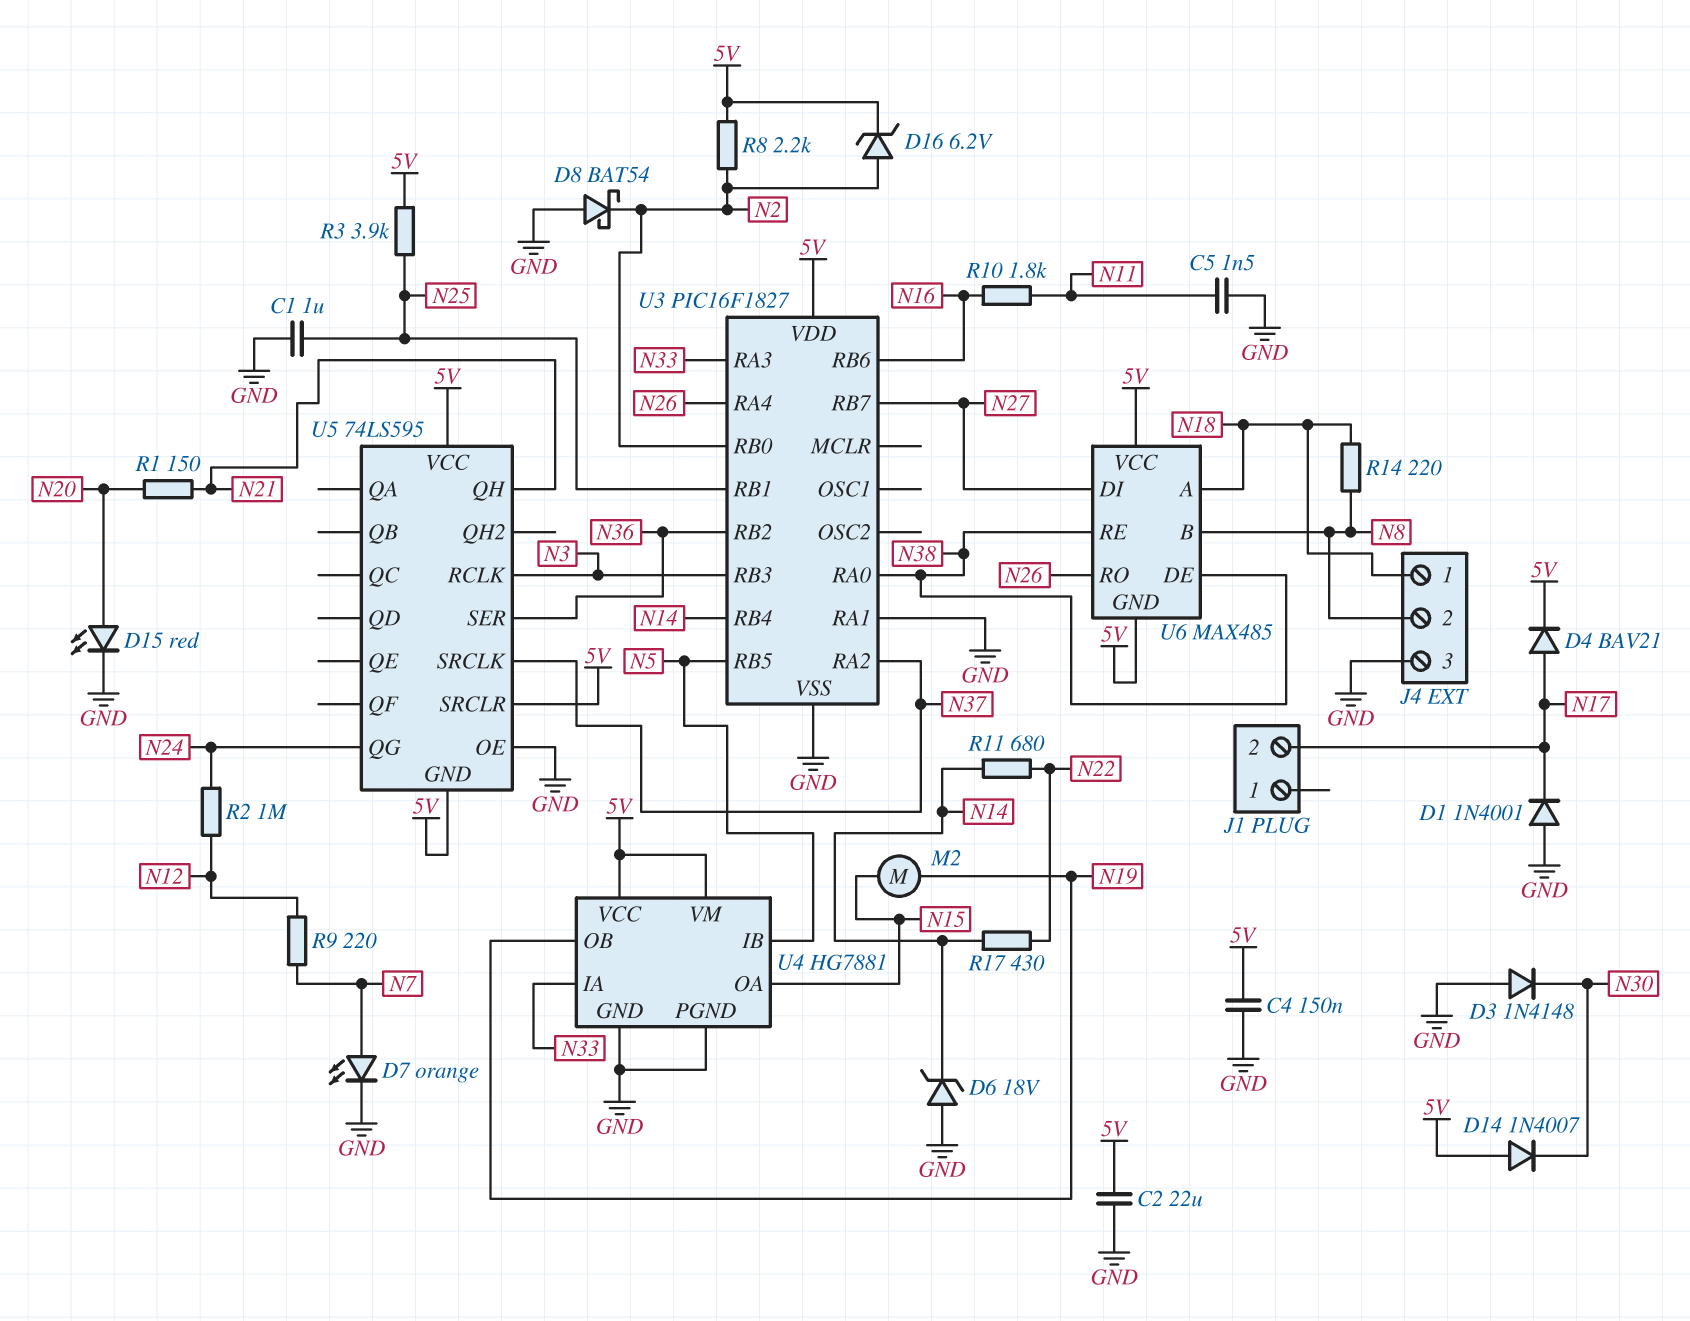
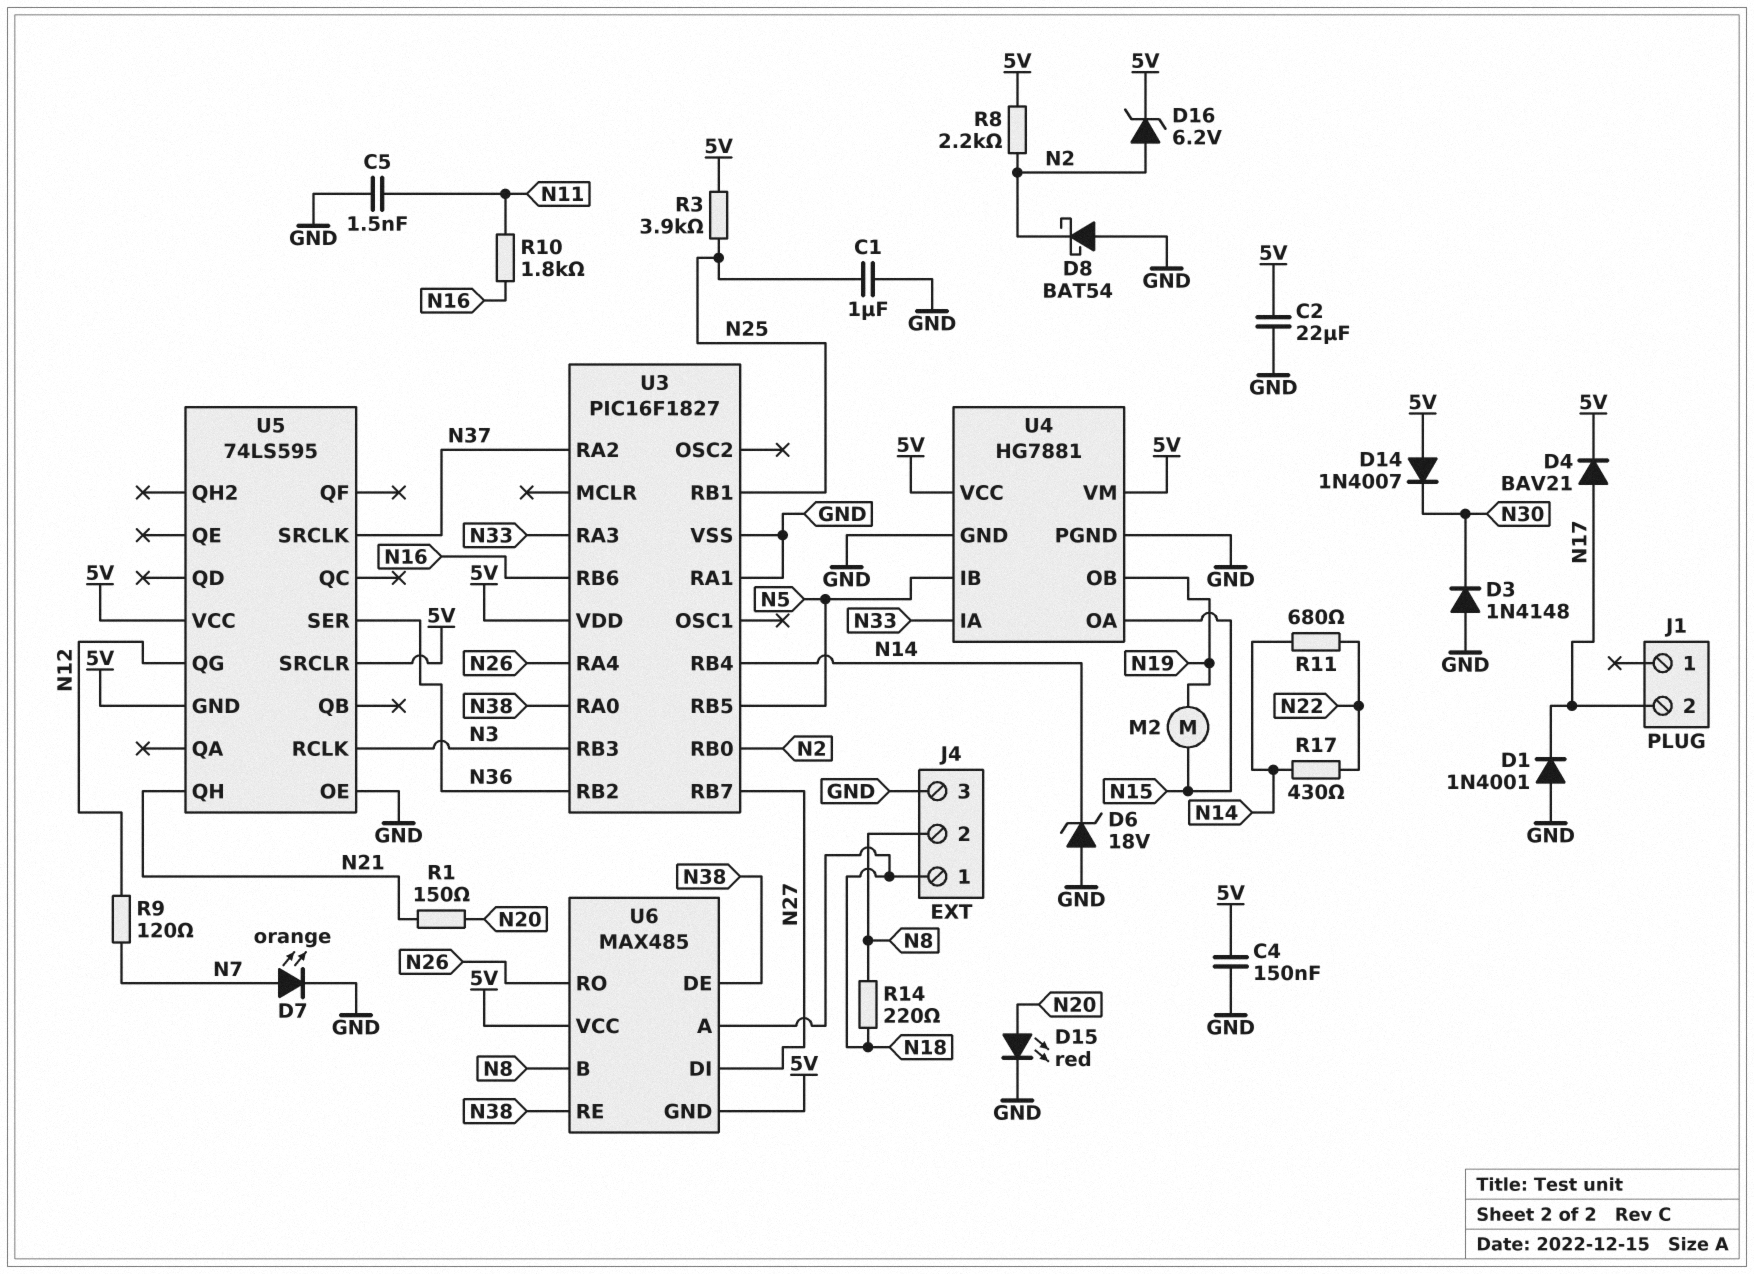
R2: 1M (N12, N24) -> none
R9: 220 (N7, N12) -> 120 (N7, N12)
U5 pin QG: N24 -> N12

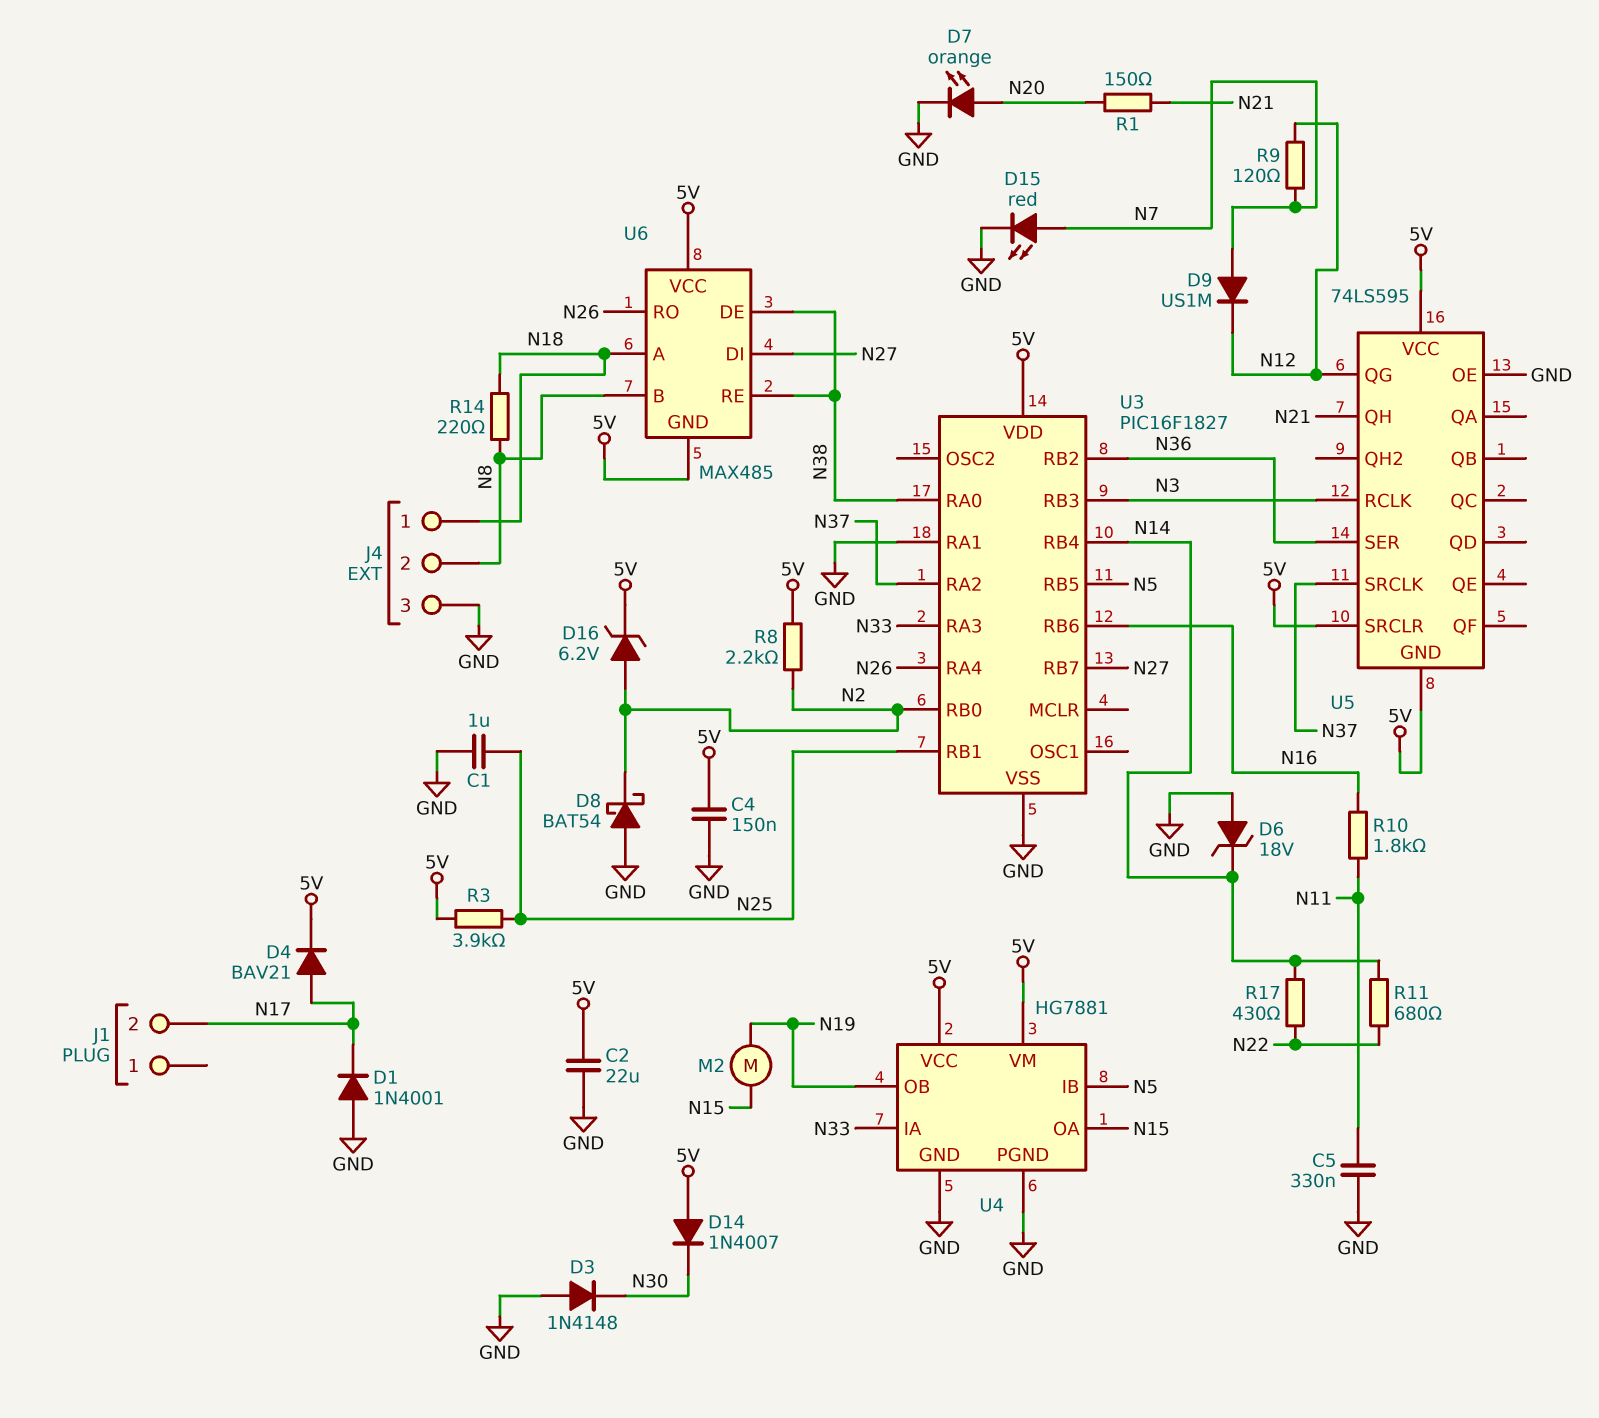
C5: 1.5nF (GND, N11) -> 330nF (GND, N11)
D7: LED orange (A N7, K GND) -> LED orange (A N20, K GND)
D9: none -> diode US1M (A N7, K N12)
D15: LED red (A N20, K GND) -> LED red (A N7, K GND)

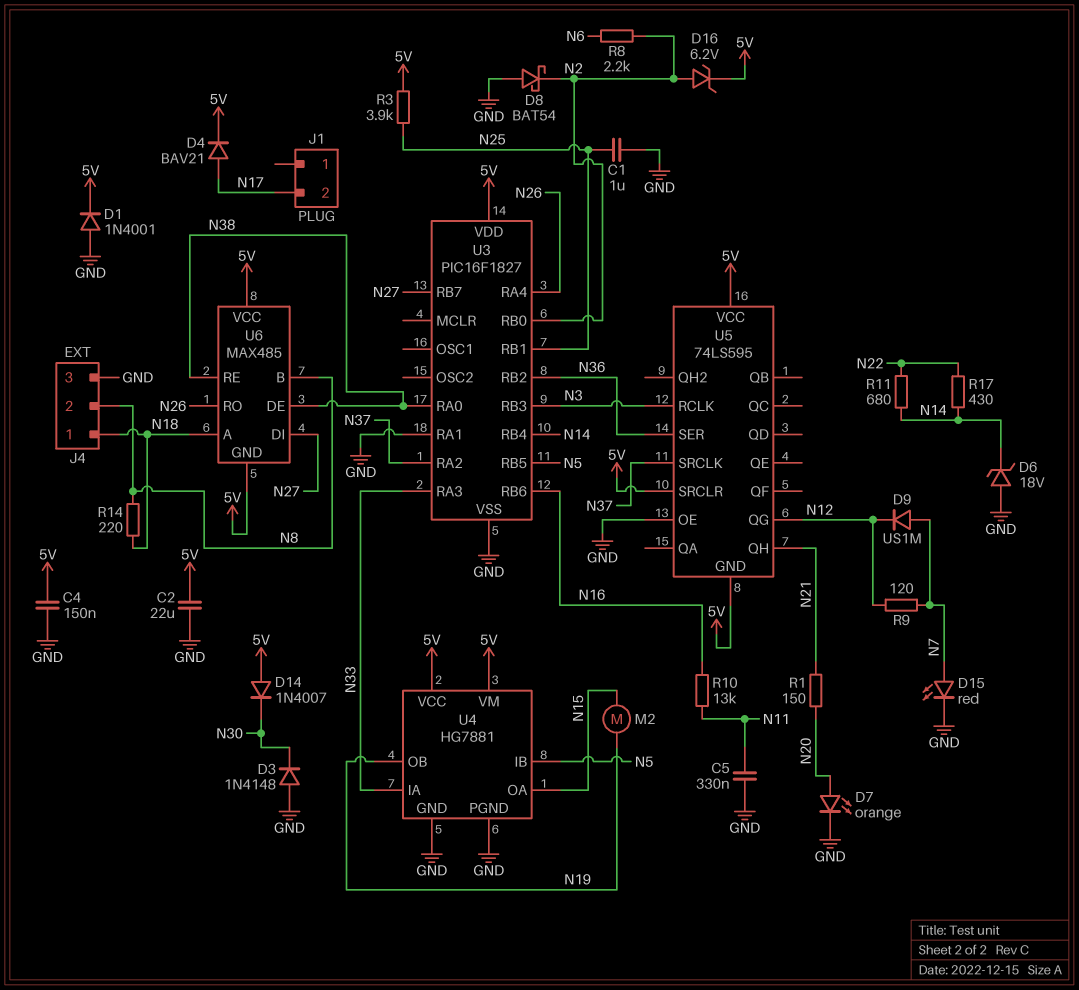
D1: diode 1N4001 (A GND, K N17) -> diode 1N4001 (A GND, K 5V)
R8: 2.2k (5V, N2) -> 2.2k (N2, N6)
R10: 1.8k (N11, N16) -> 13k (N11, N16)

